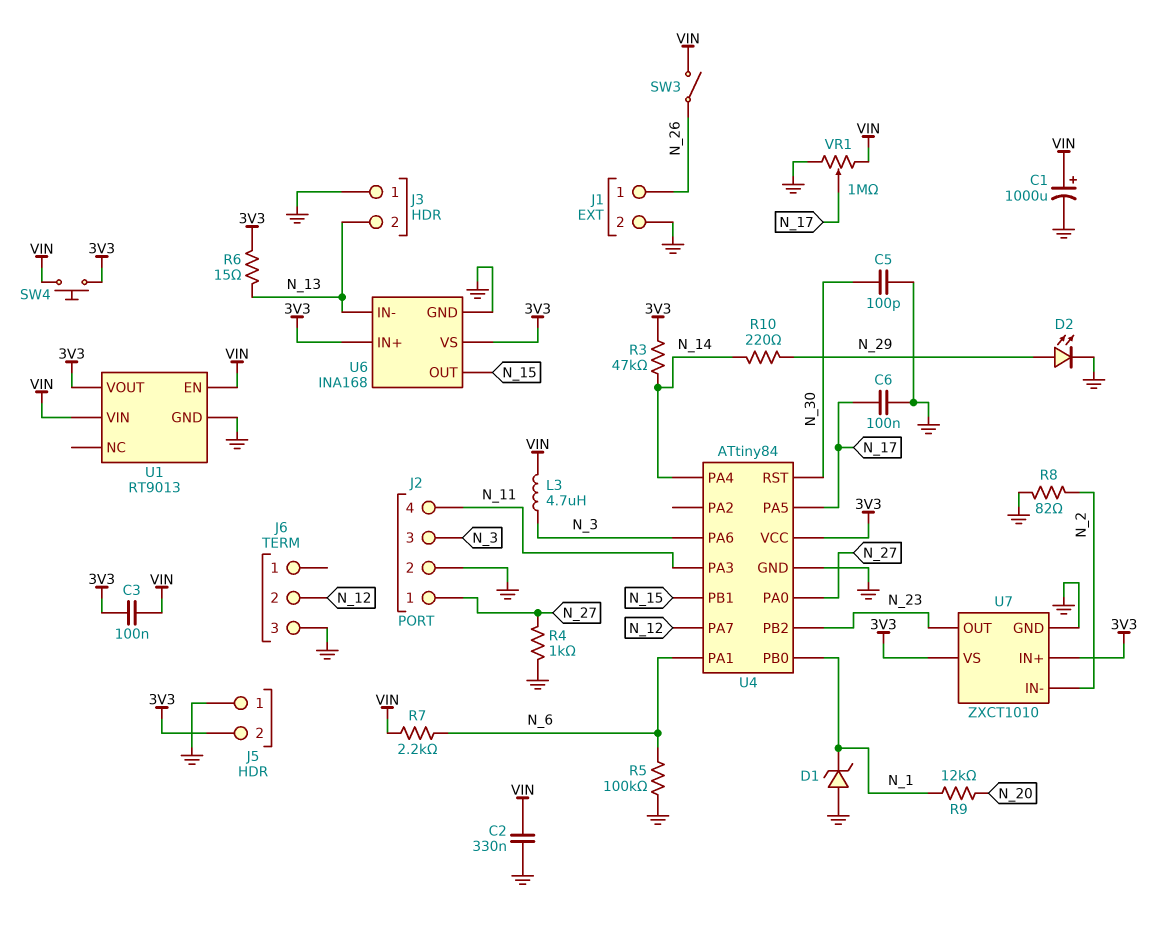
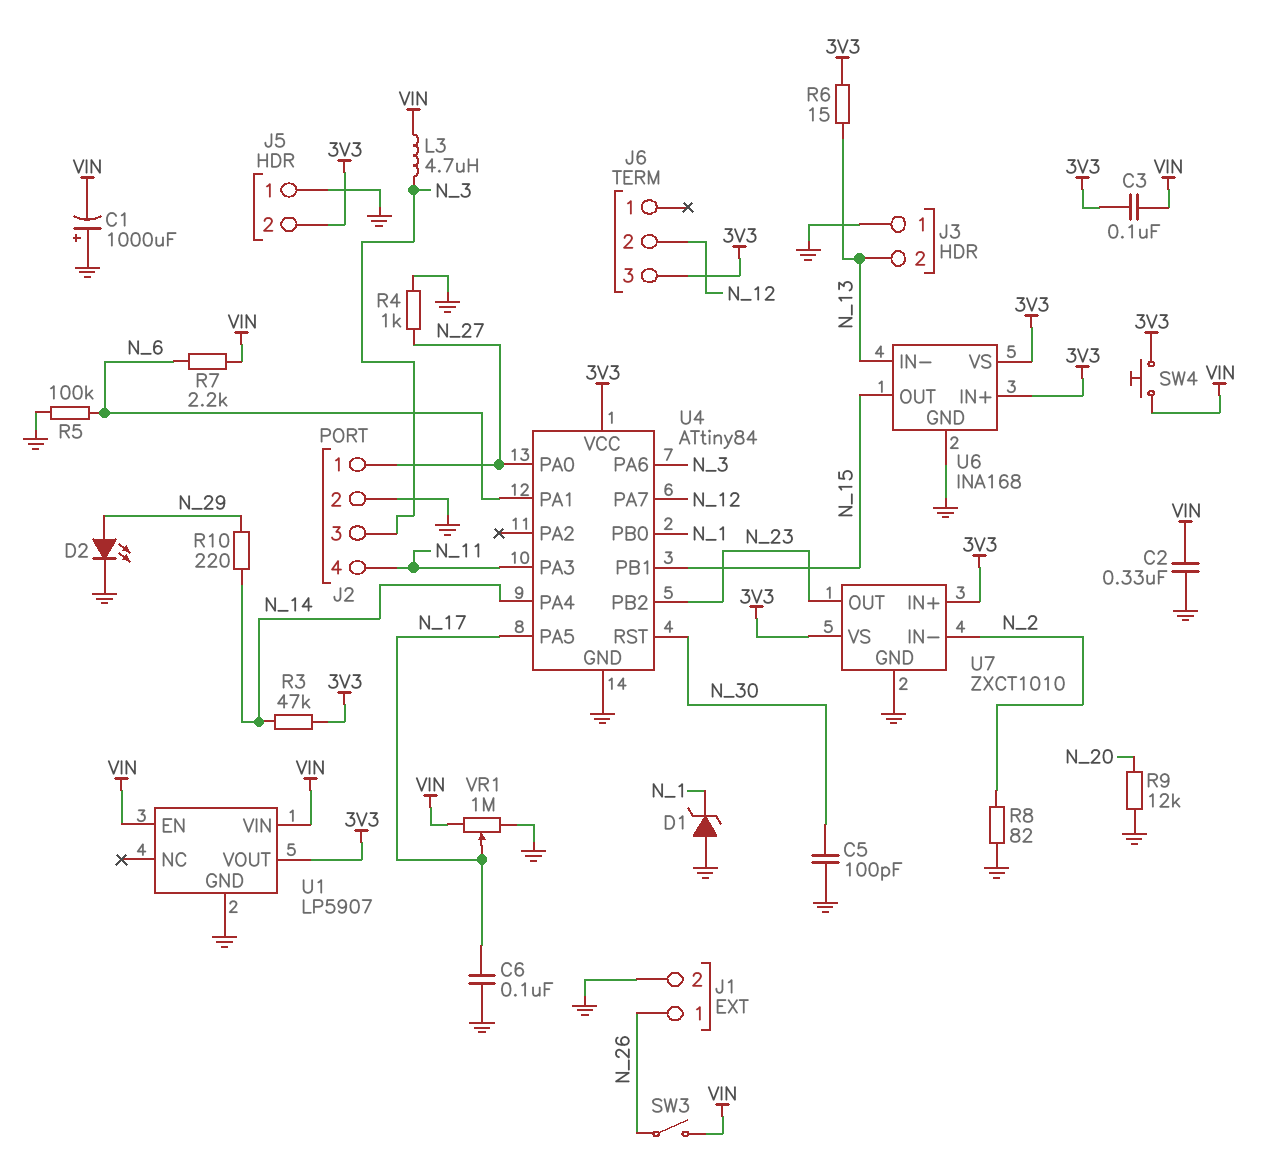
C1: 1000uF (plus VIN, minus GND) -> 1000uF (plus GND, minus VIN)
J6 pin 3: GND -> 3V3
R9: 12k (N_1, N_20) -> 12k (GND, N_20)
U1: RT9013 -> LP5907

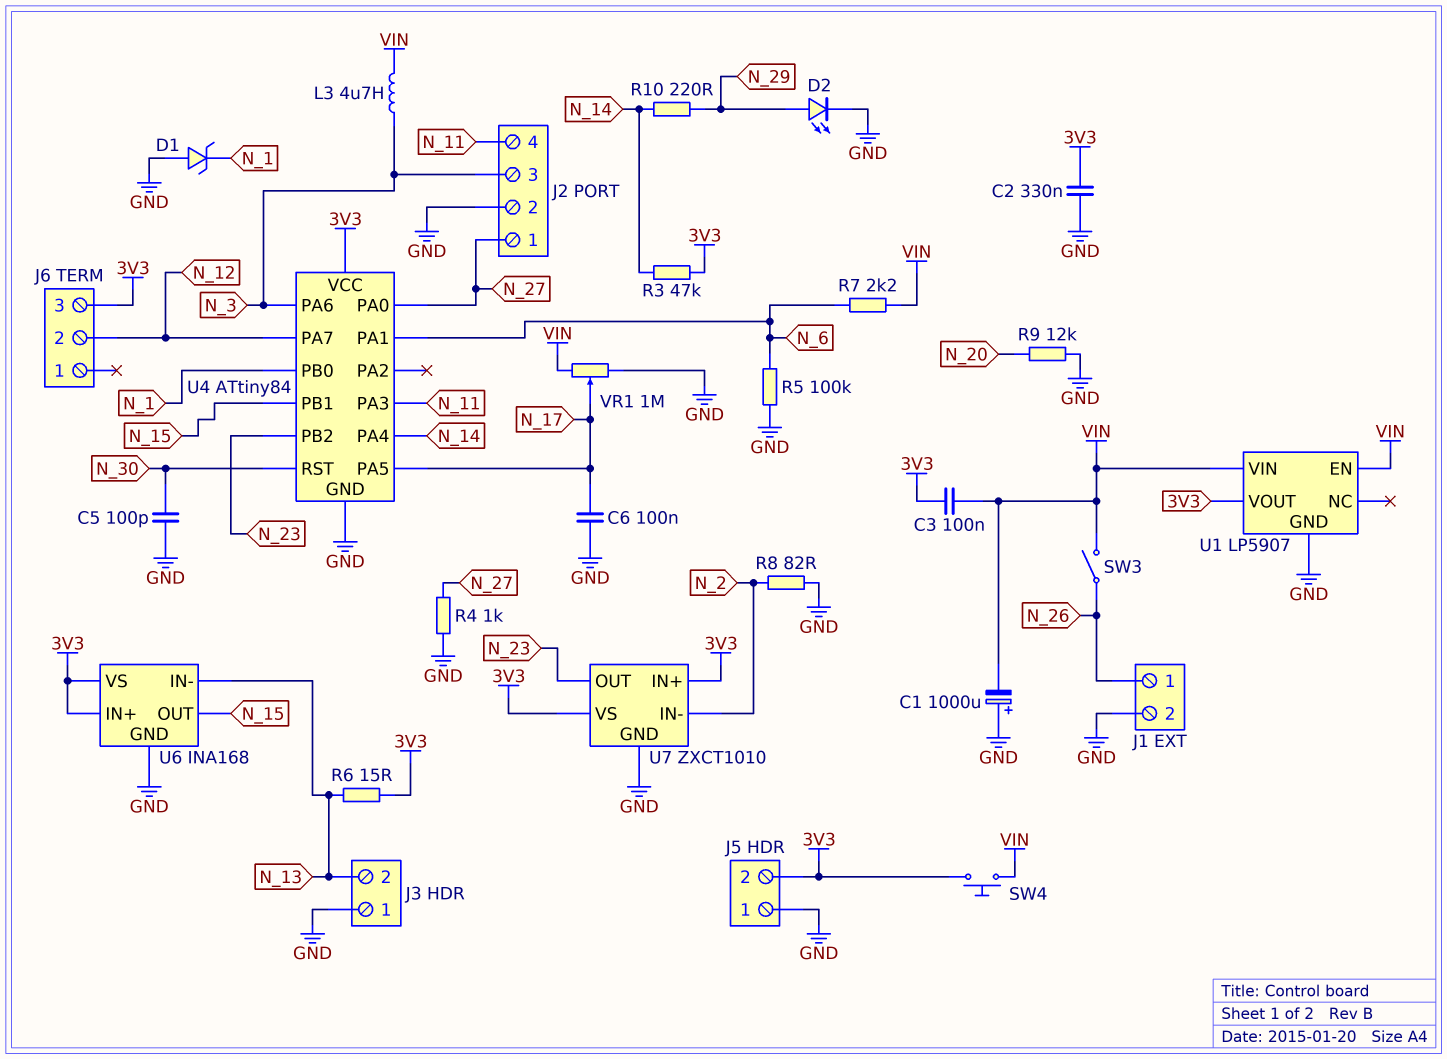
C2: 330nF (GND, VIN) -> 330nF (3V3, GND)

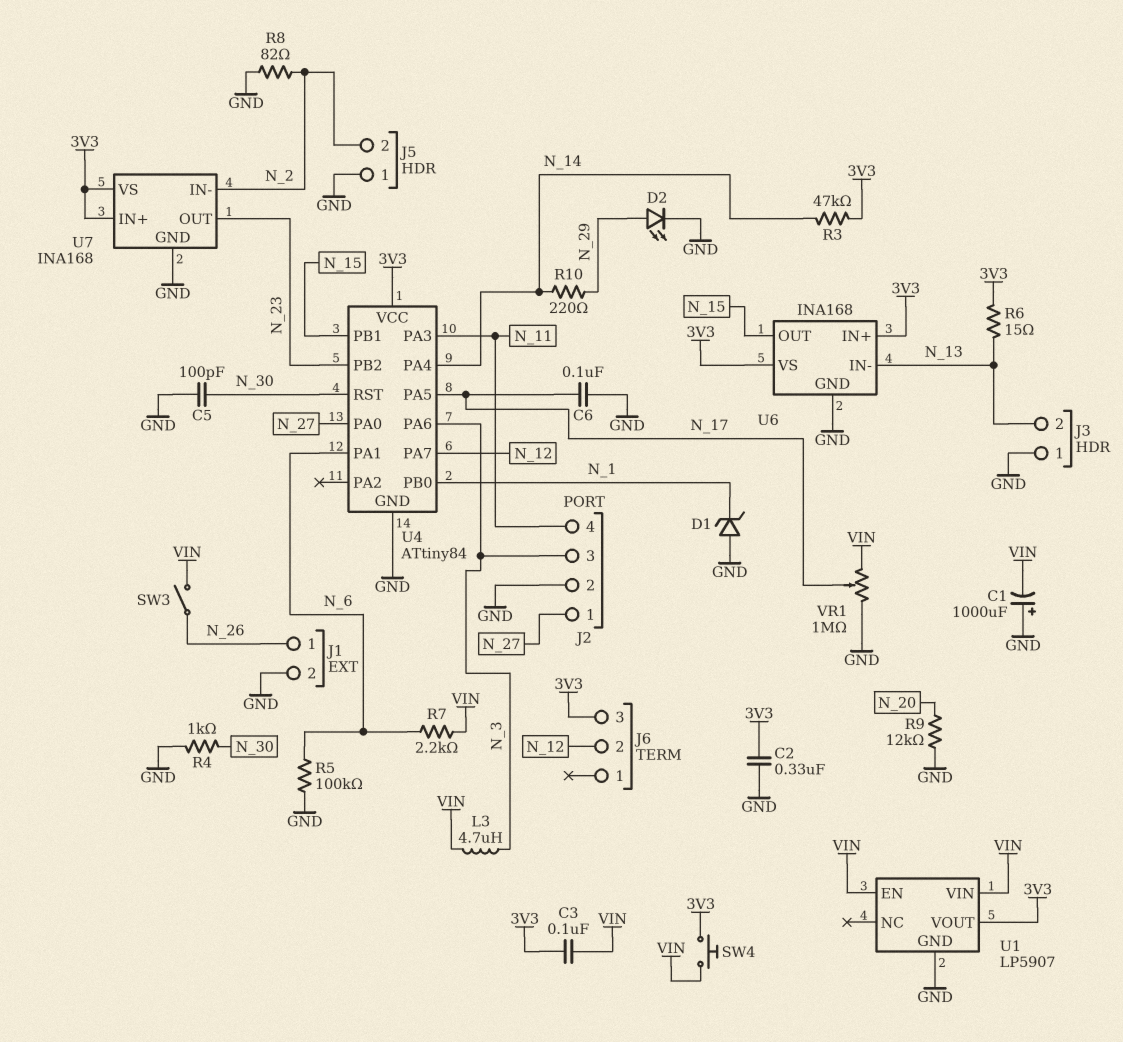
J5 pin 2: 3V3 -> N_2
R4: 1k (GND, N_27) -> 1k (GND, N_30)
U7: ZXCT1010 -> INA168

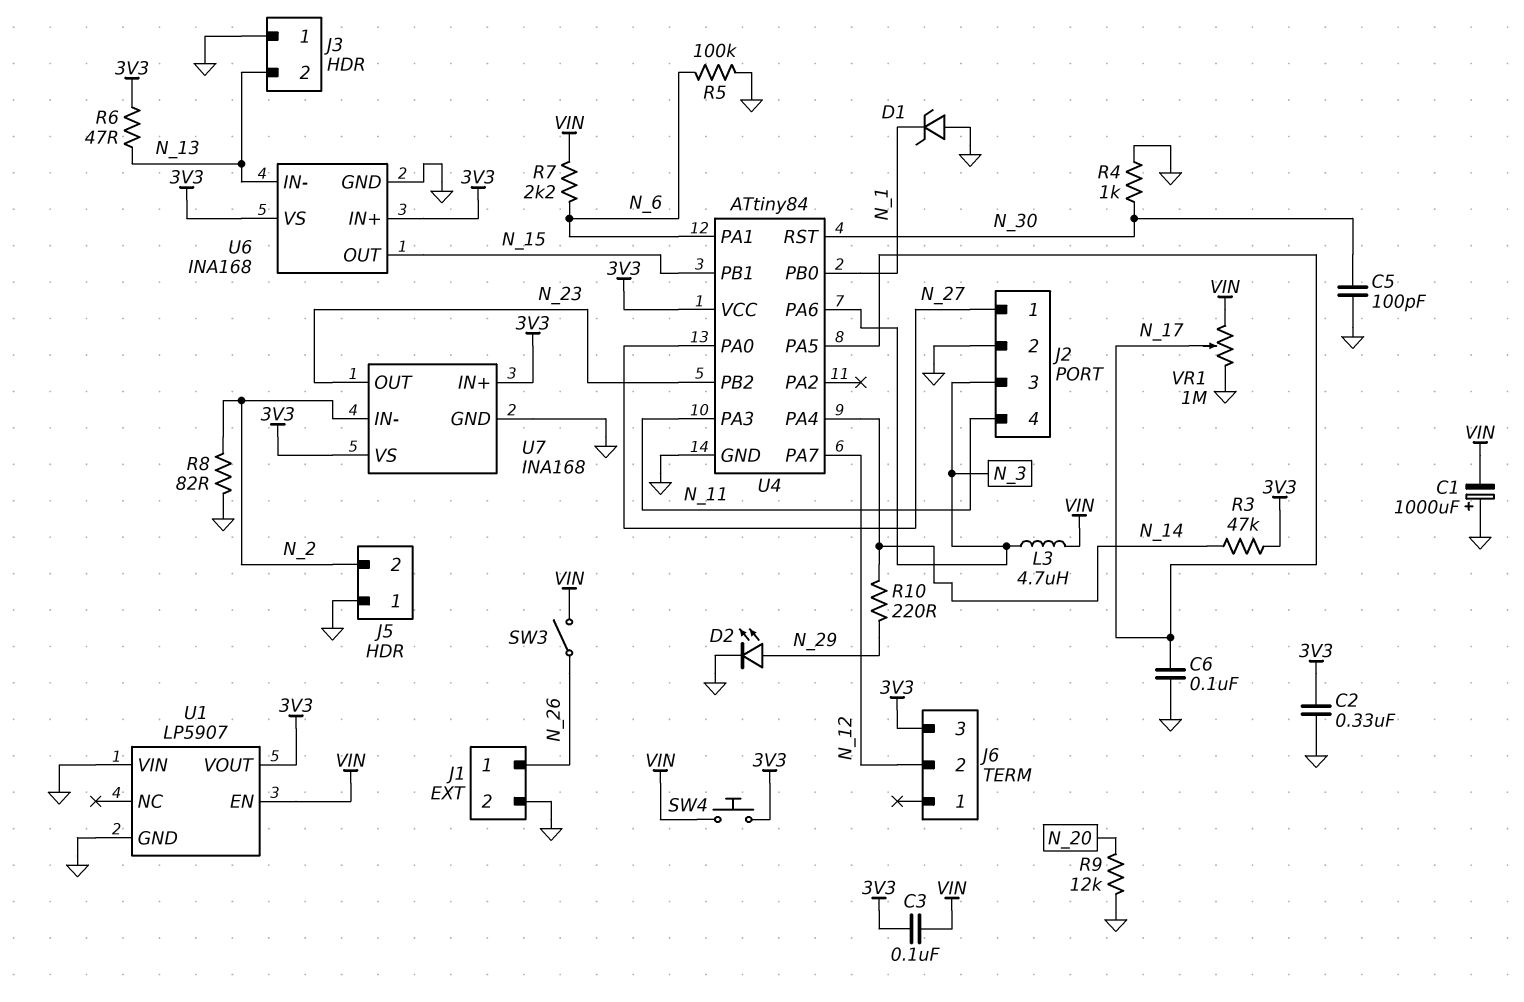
R6: 15 (3V3, N_13) -> 47 (3V3, N_13)
U1 pin VIN: VIN -> GND

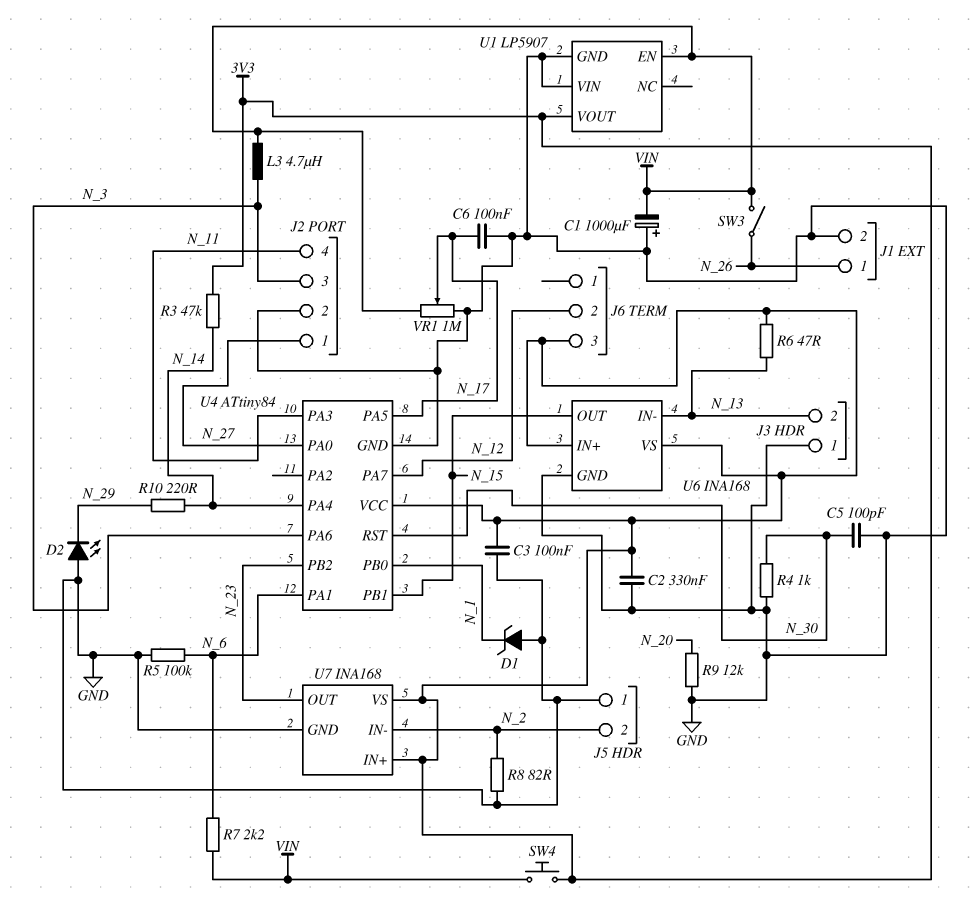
C3: 100nF (3V3, VIN) -> 100nF (3V3, GND)
D2: LED (A N_29, K GND) -> LED (A GND, K N_29)

